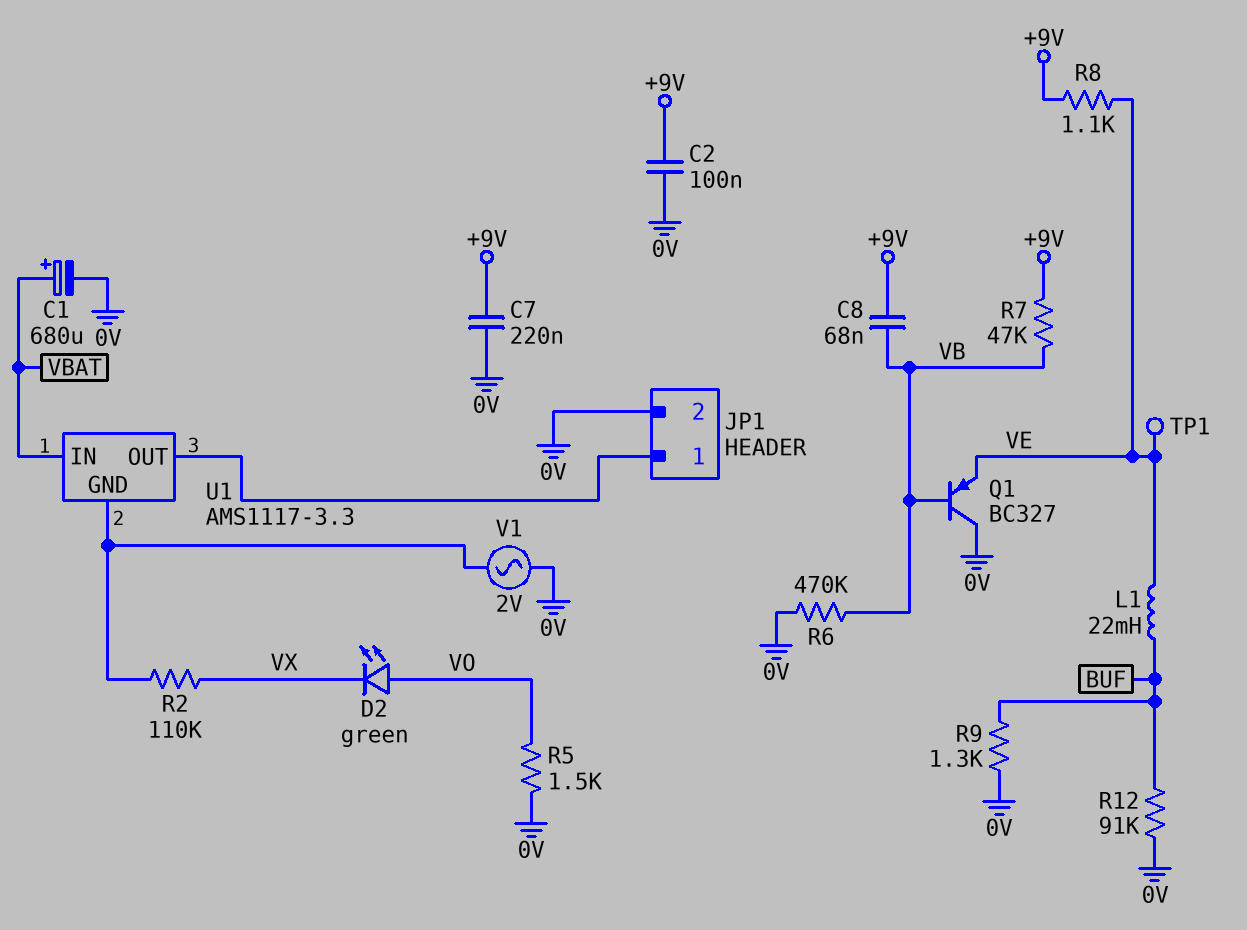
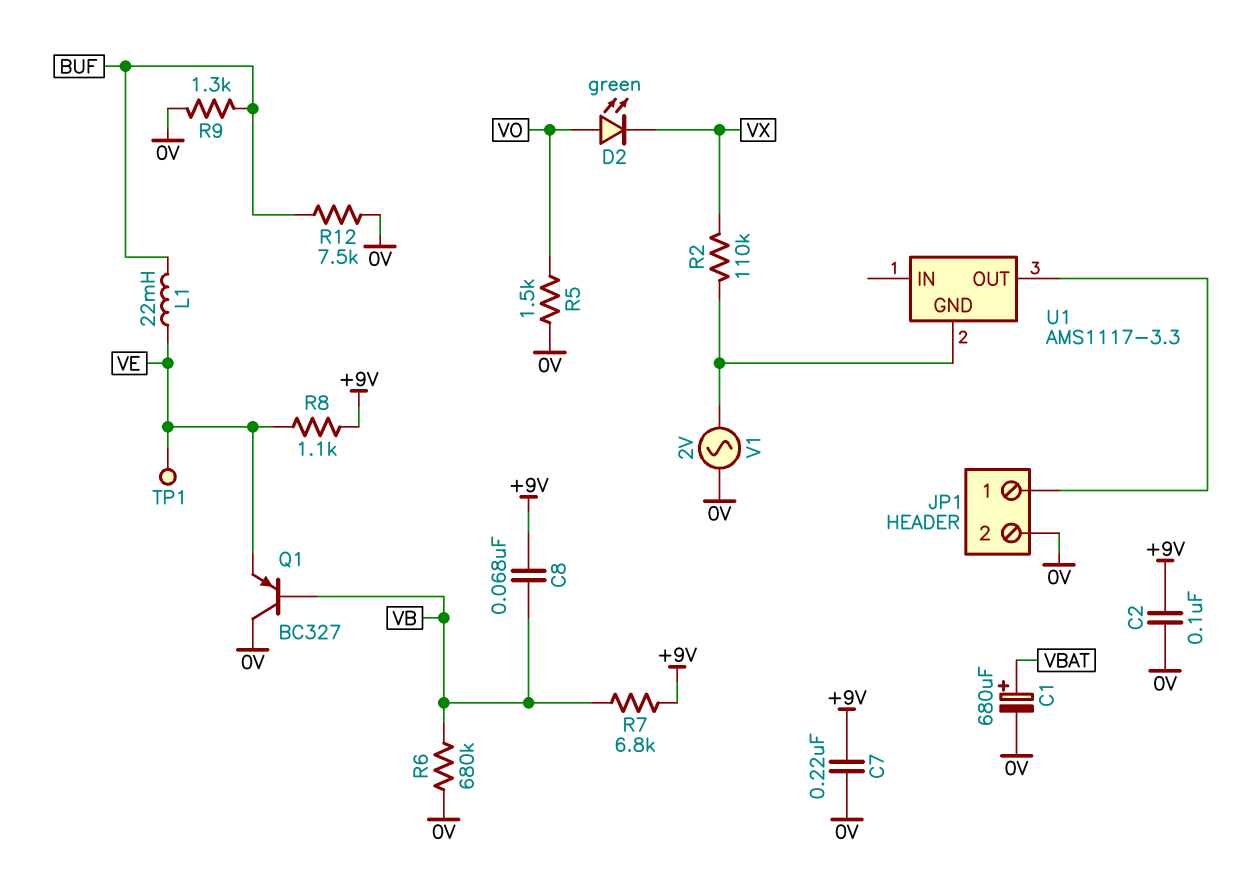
R6: 470k (0V, VB) -> 680k (0V, VB)
R7: 47k (+9V, VB) -> 6.8k (+9V, VB)
R12: 91k (0V, BUF) -> 7.5k (0V, BUF)
U1 pin IN: VBAT -> none

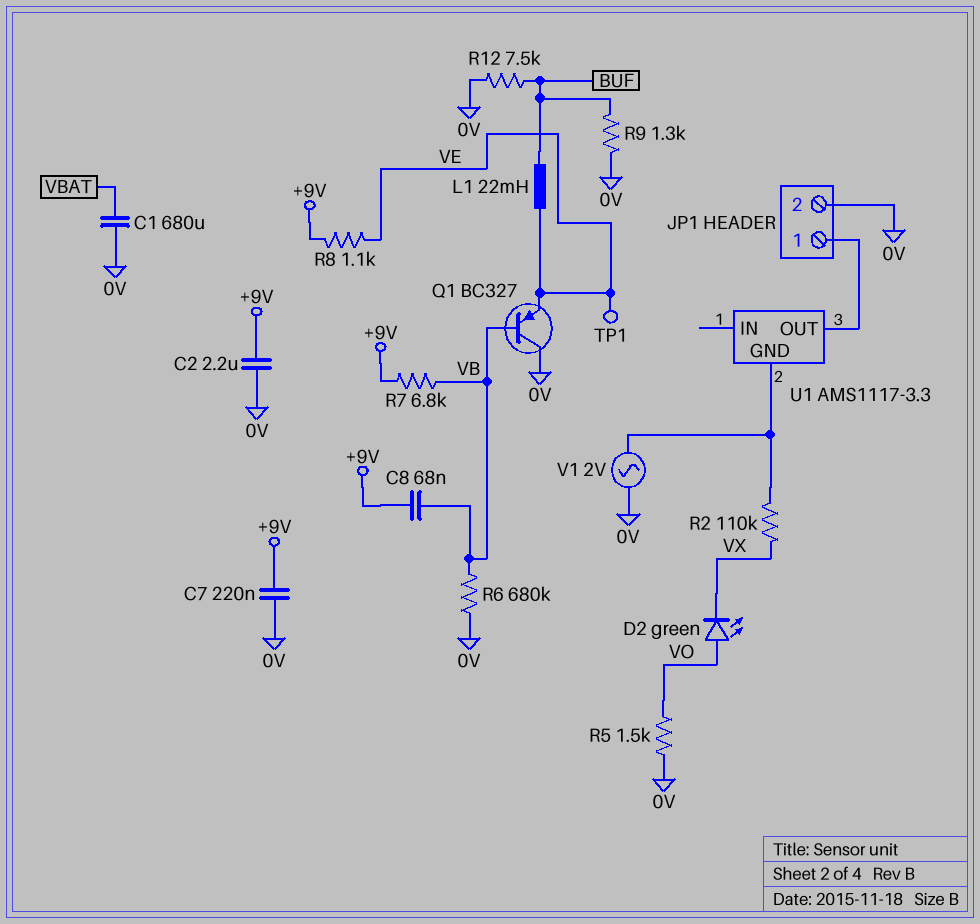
C1: 680uF (plus VBAT, minus 0V) -> 680uF (0V, VBAT)
C2: 100nF (+9V, 0V) -> 2.2uF (+9V, 0V)

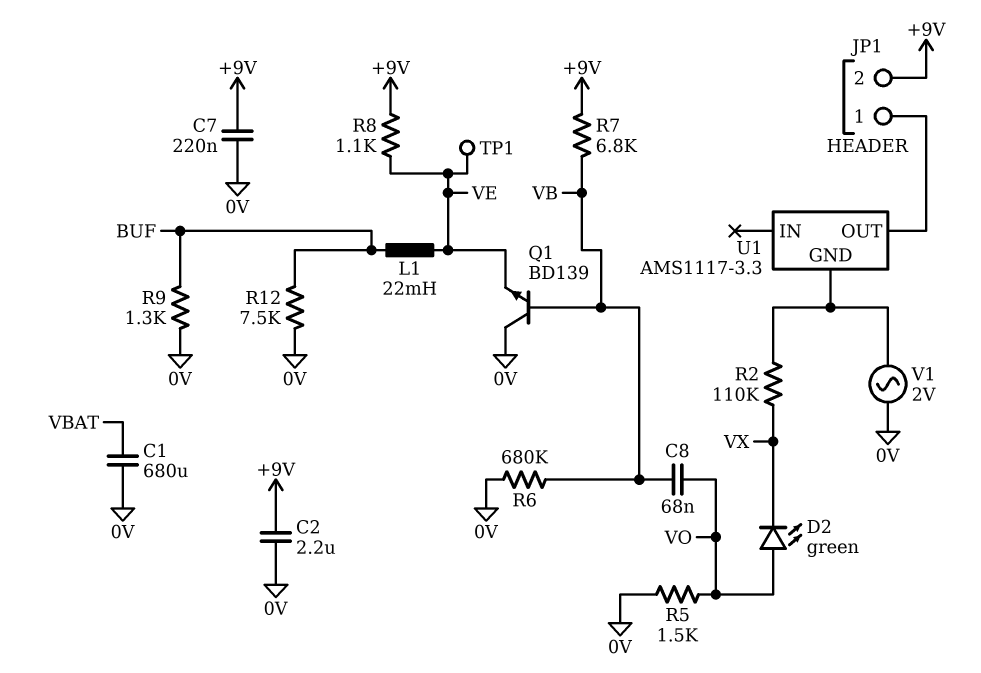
C8: 68nF (+9V, VB) -> 68nF (VB, VO)
JP1 pin 2: 0V -> +9V
Q1: PNP BC327 (B VB, C 0V, E VE) -> NPN BD139 (B VB, C 0V, E VE)

